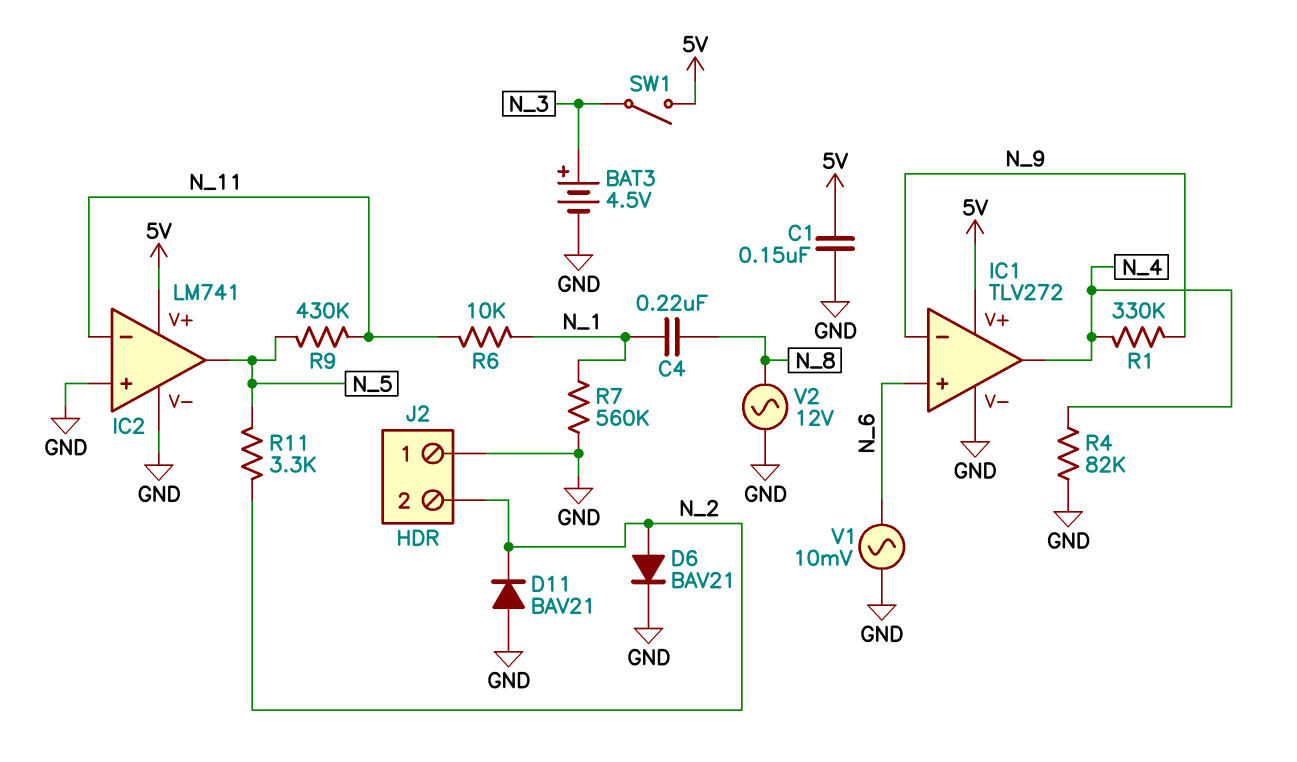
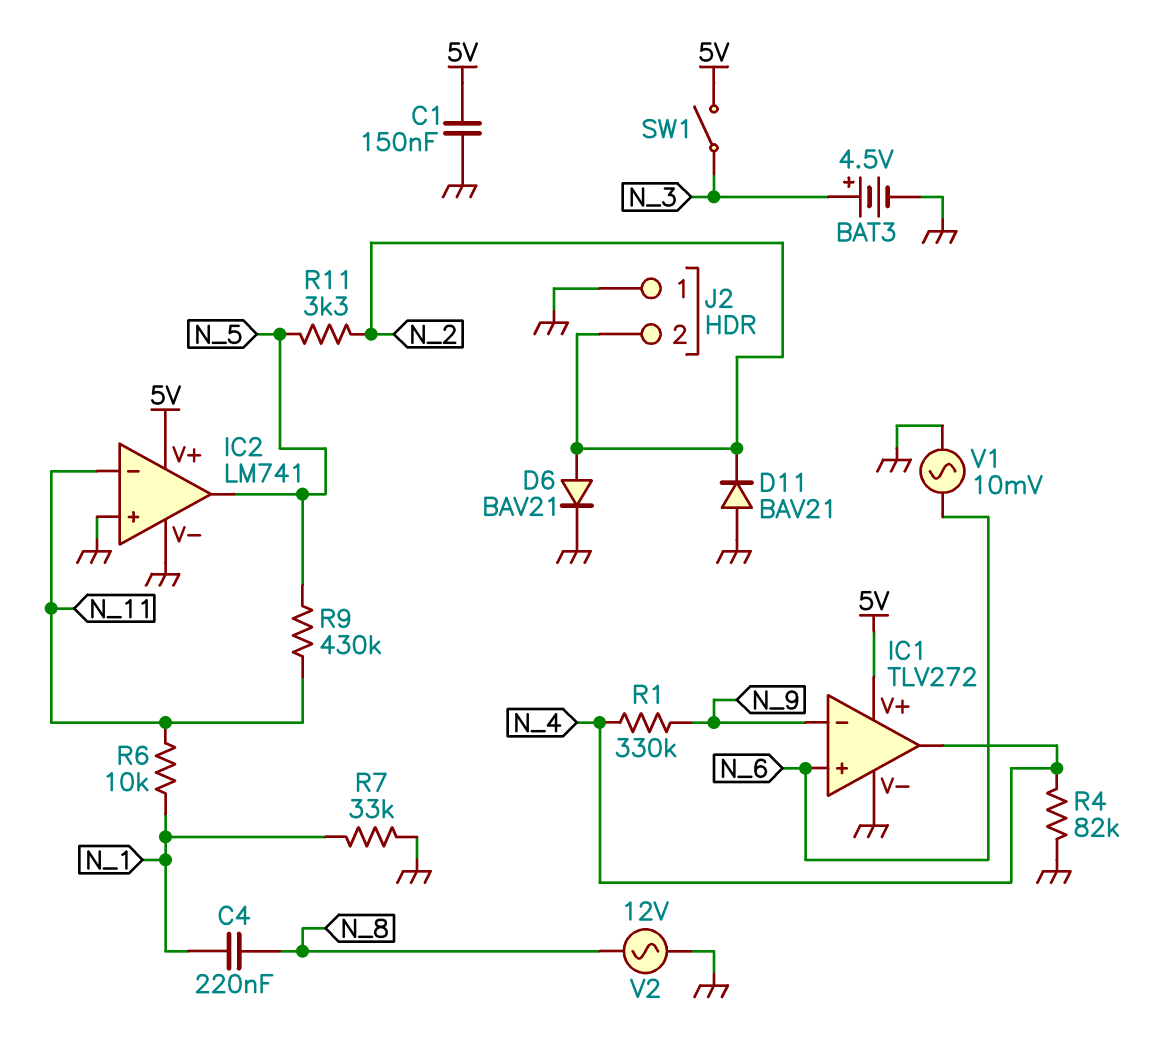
R7: 560k (GND, N_1) -> 33k (GND, N_1)

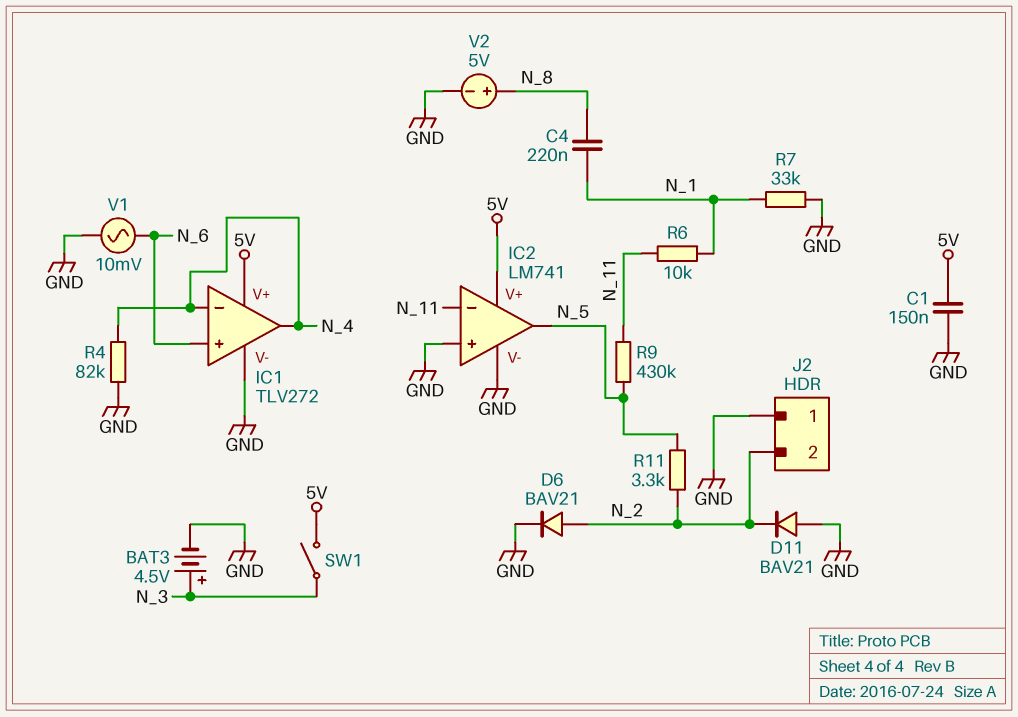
IC1 pin in-: N_9 -> N_4
R1: 330k (N_4, N_9) -> none
V2: AC 12V (GND, N_8) -> 5V (plus N_8, minus GND)

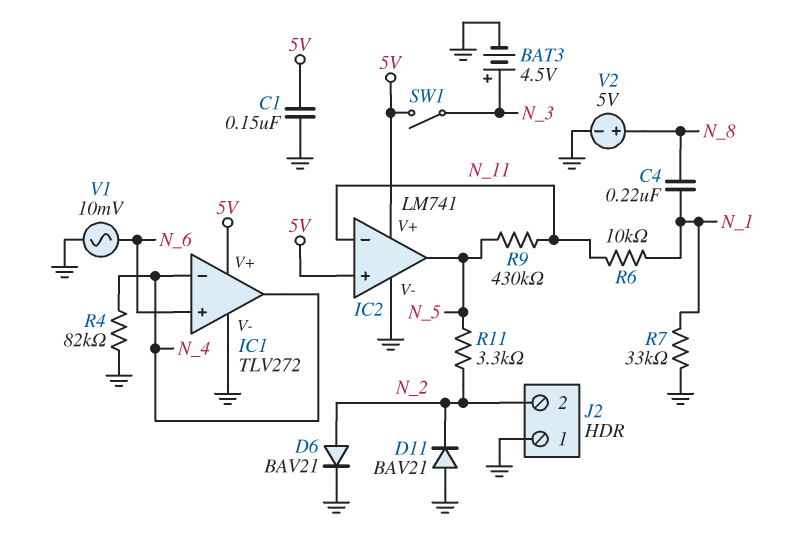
IC2 pin in+: GND -> 5V

